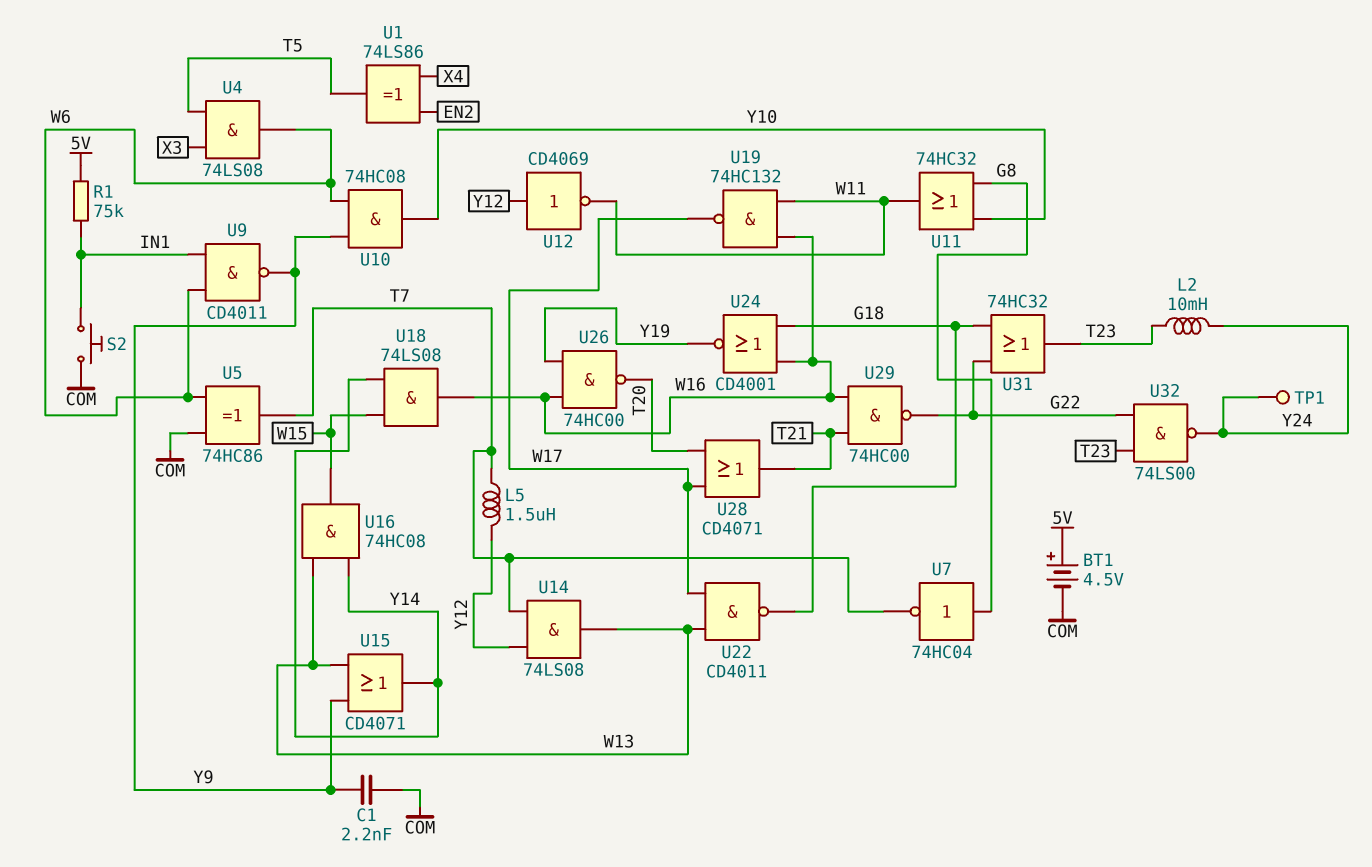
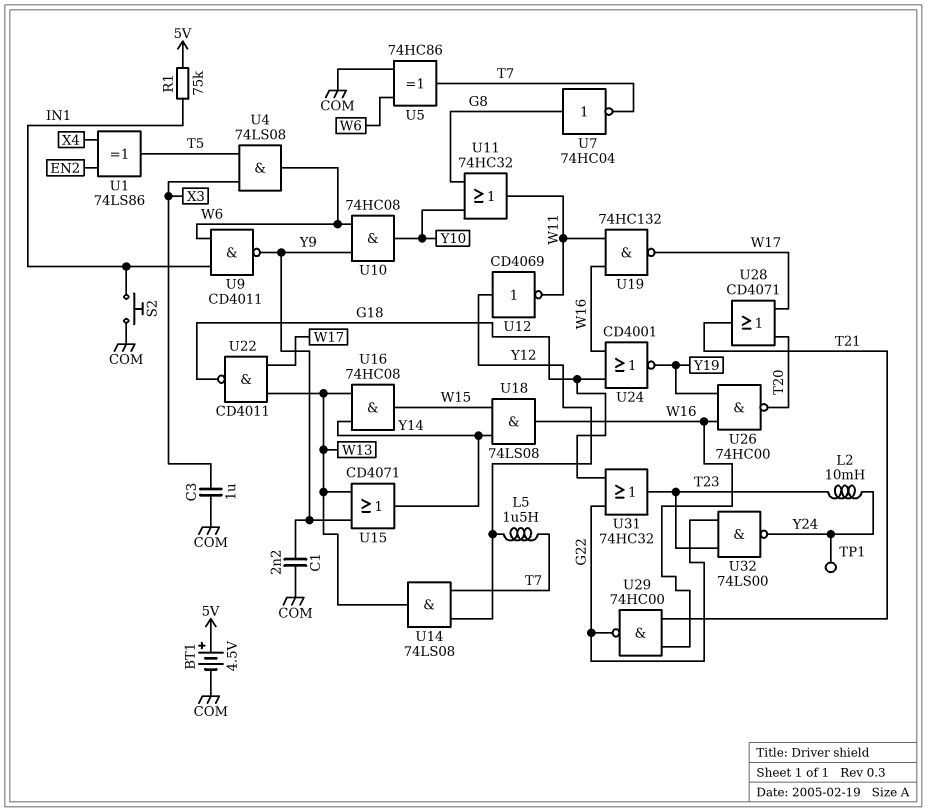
C3: none -> 1uF (COM, X3)

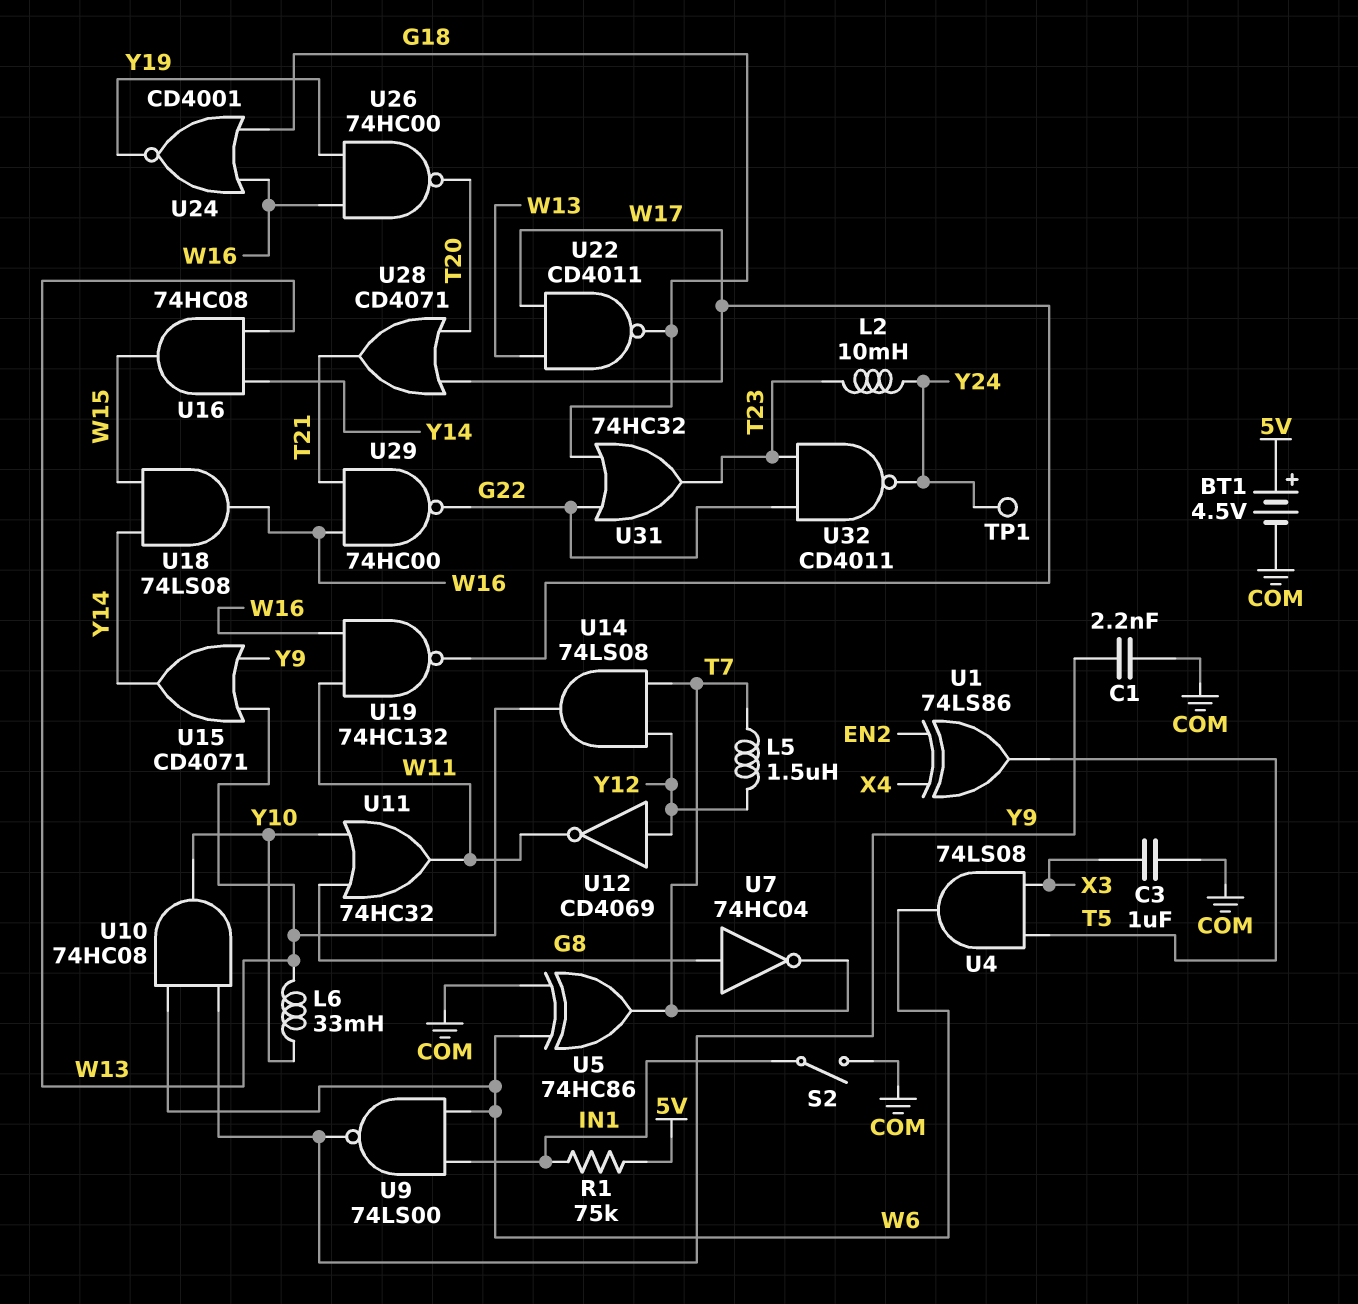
L6: none -> 33mH (W13, Y10)
S2: button (COM, IN1) -> switch (COM, IN1)
U9: NAND CD4011 (in IN1, in W6, out Y9) -> NAND 74LS00 (in IN1, in W6, out Y9)
U32: NAND 74LS00 (in G22, in T23, out Y24) -> NAND CD4011 (in G22, in T23, out Y24)

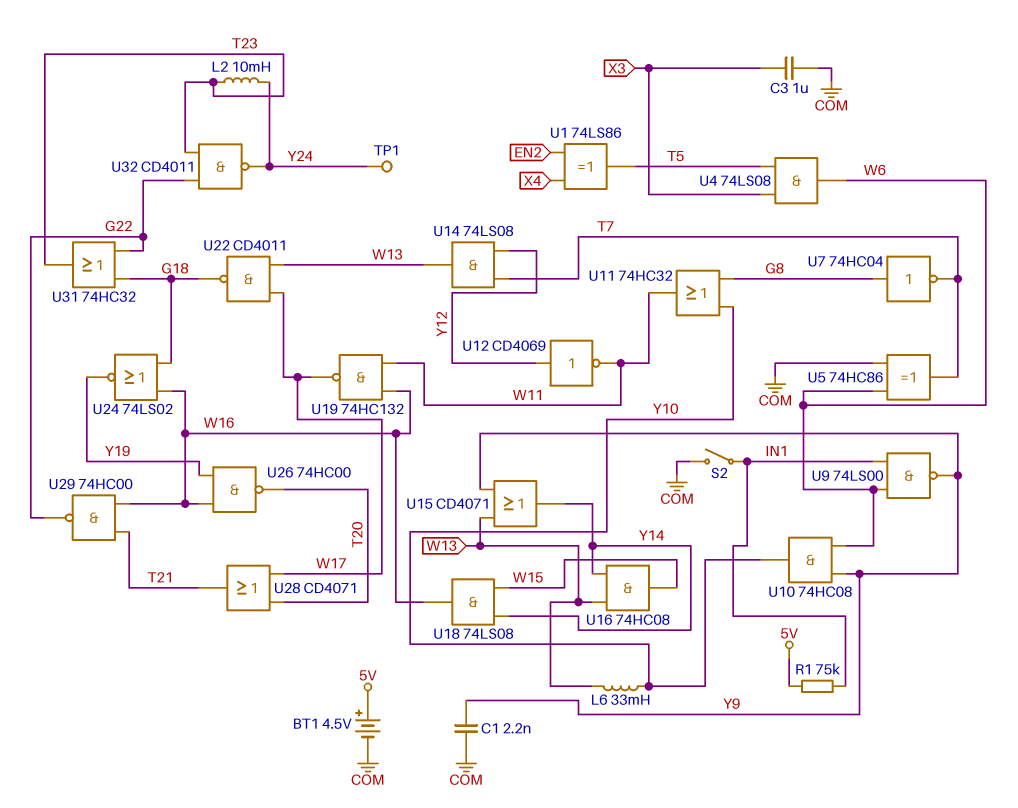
L5: 1.5uH (T7, Y12) -> none
U24: NOR CD4001 (in G18, in W16, out Y19) -> NOR 74LS02 (in G18, in W16, out Y19)

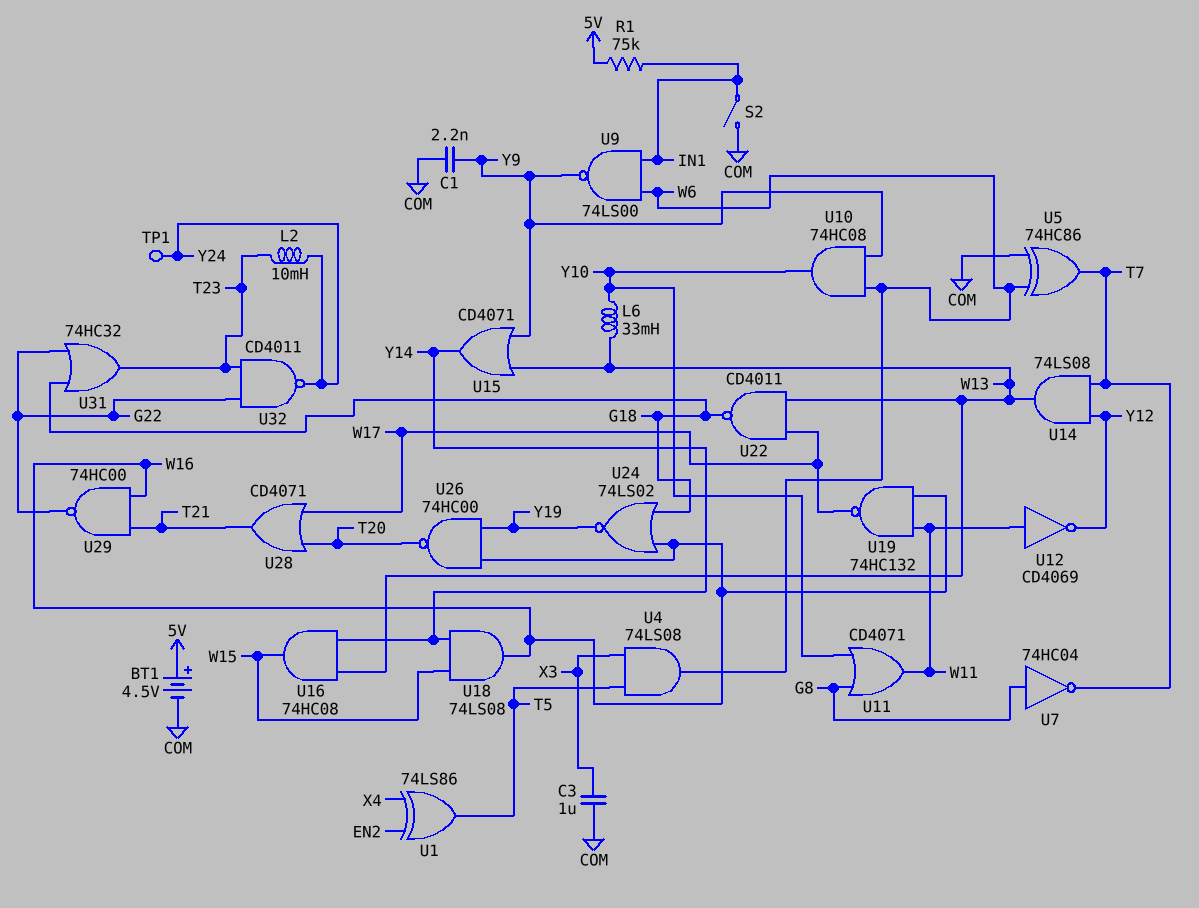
U11: OR 74HC32 (in G8, in Y10, out W11) -> OR CD4071 (in G8, in Y10, out W11)
U12: NOT CD4069 (in Y12, out W11) -> NOT CD4069 (in W11, out Y12)

